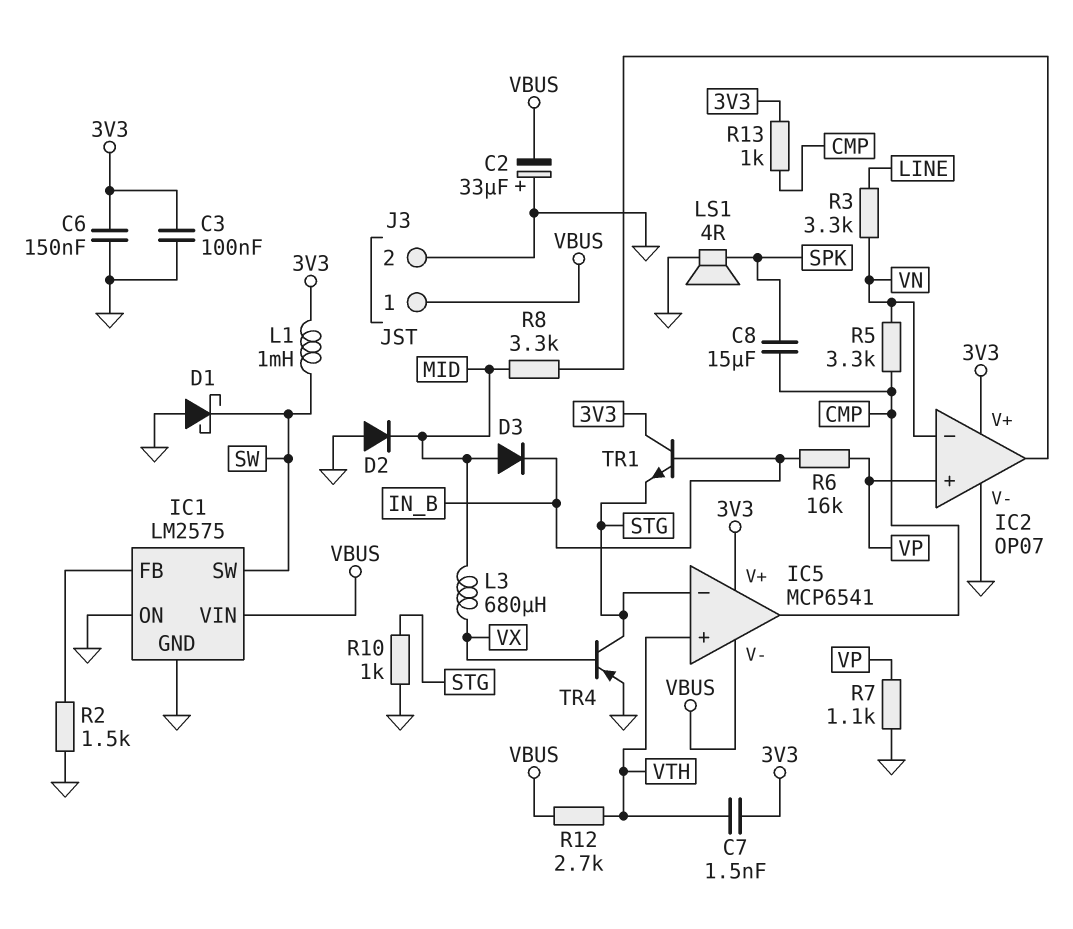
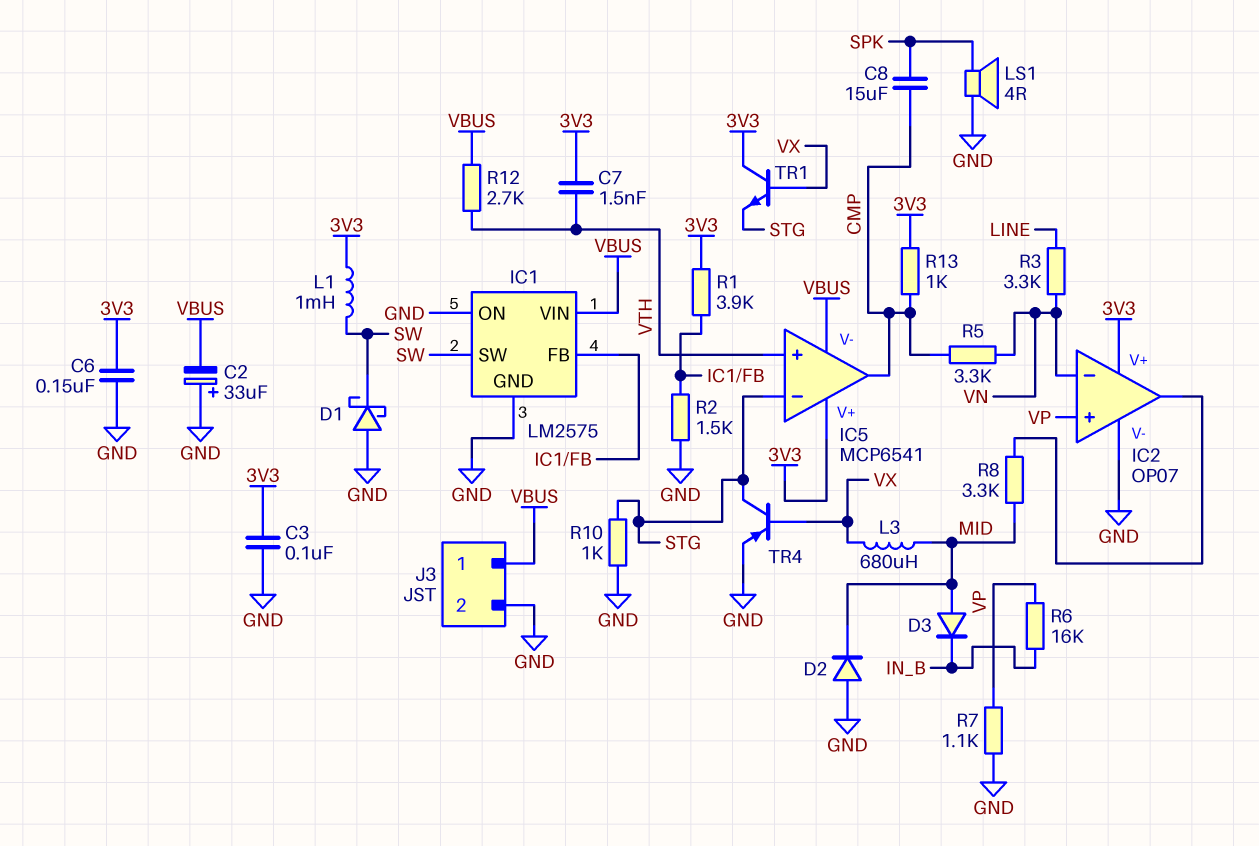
R1: none -> 3.9k (3V3, IC1/FB)
TR1: NPN (B IN_B, C 3V3, E STG) -> NPN (B VX, C 3V3, E STG)

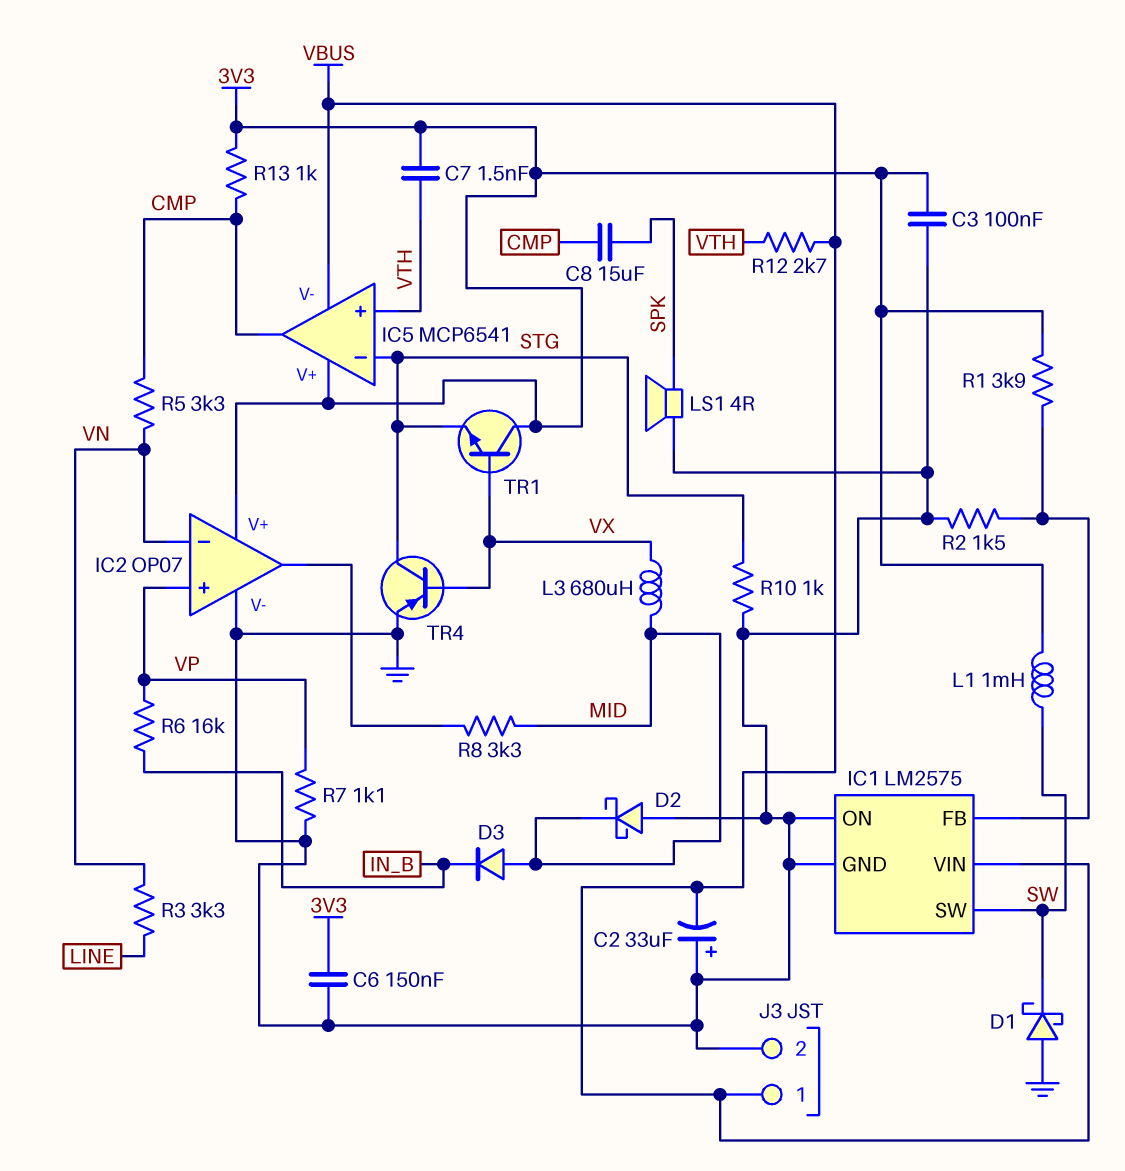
D2: diode (A GND, K MID) -> schottky (A GND, K MID)

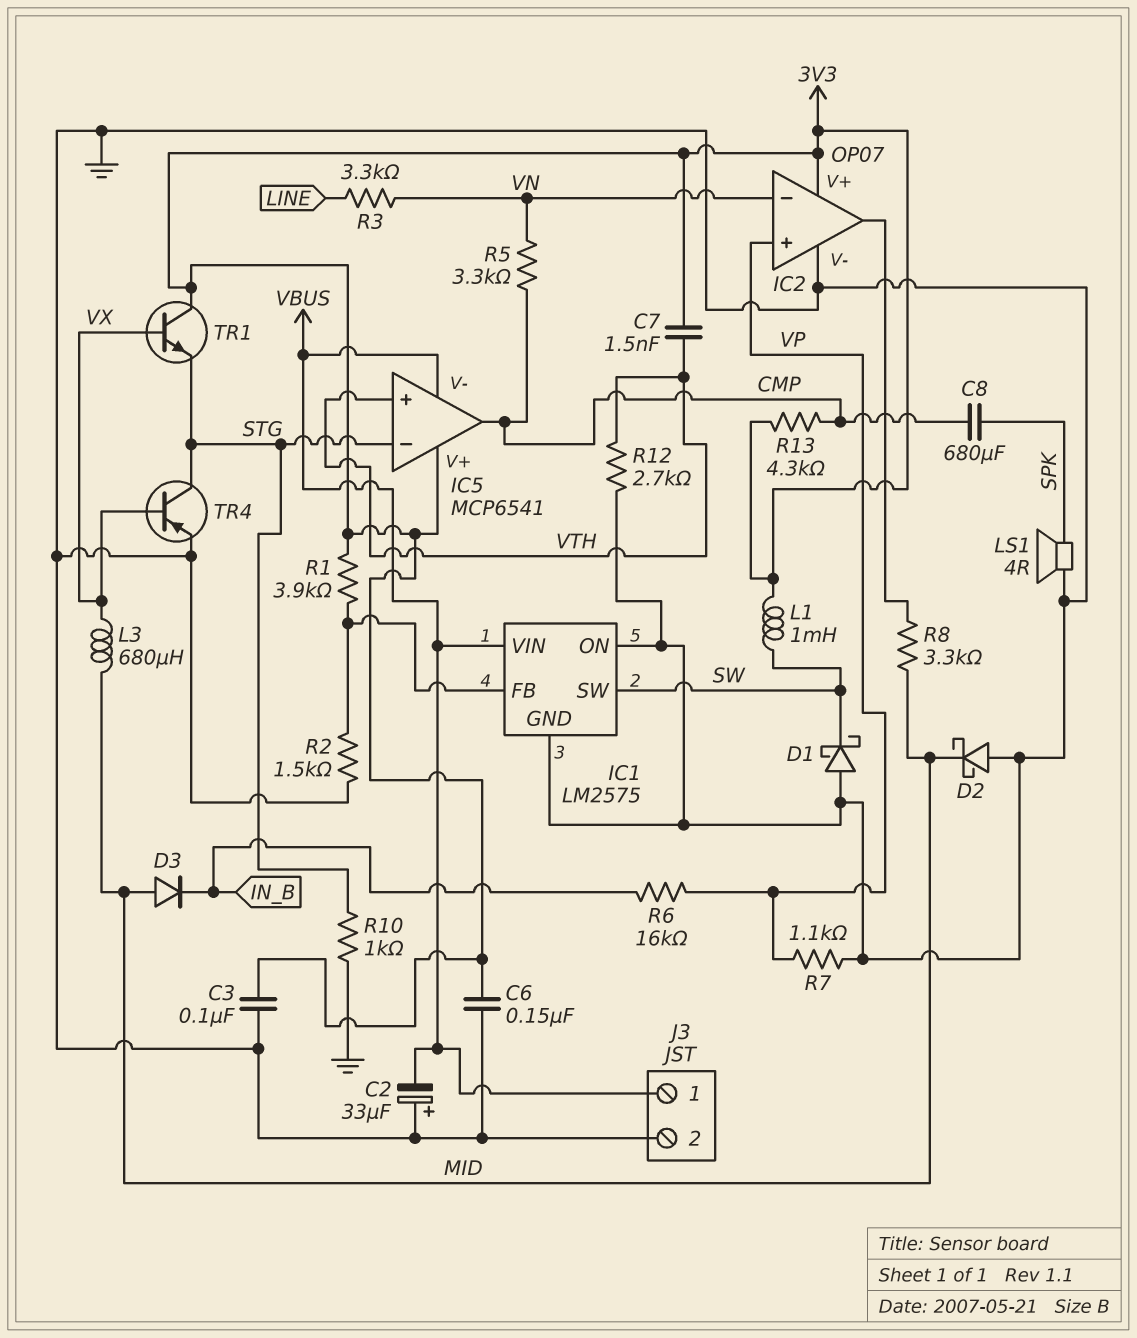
C8: 15uF (CMP, SPK) -> 680uF (CMP, SPK)
R12: 2.7k (VBUS, VTH) -> 2.7k (GND, VTH)
R13: 1k (3V3, CMP) -> 4.3k (3V3, CMP)

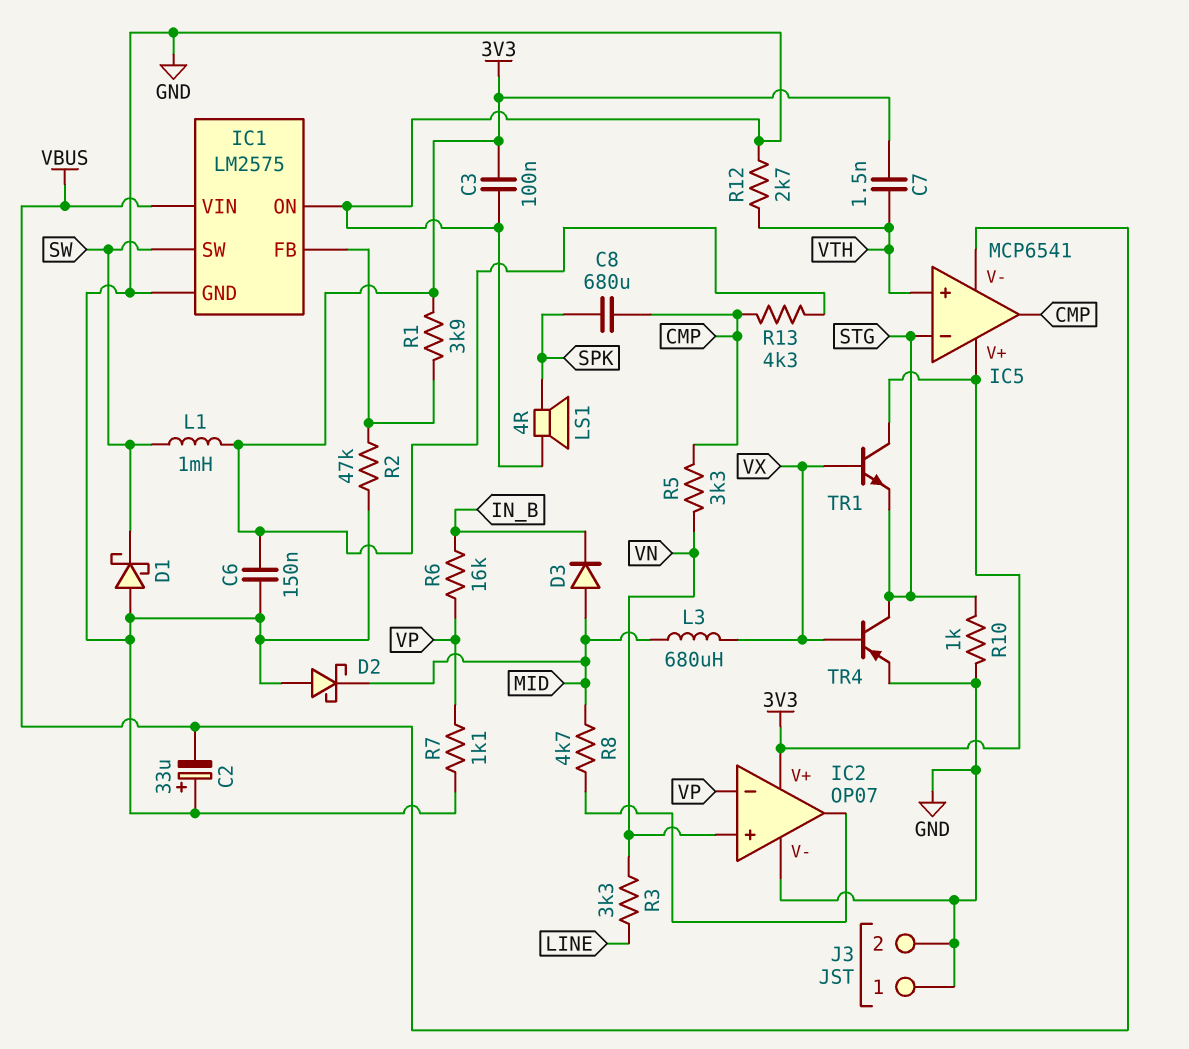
IC2 pin in+: VP -> VN
IC2 pin in-: VN -> VP
J3 pin 1: VBUS -> GND
R2: 1.5k (GND, IC1/FB) -> 47k (GND, IC1/FB)
R8: 3.3k (IC2/out, MID) -> 4.7k (IC2/out, MID)

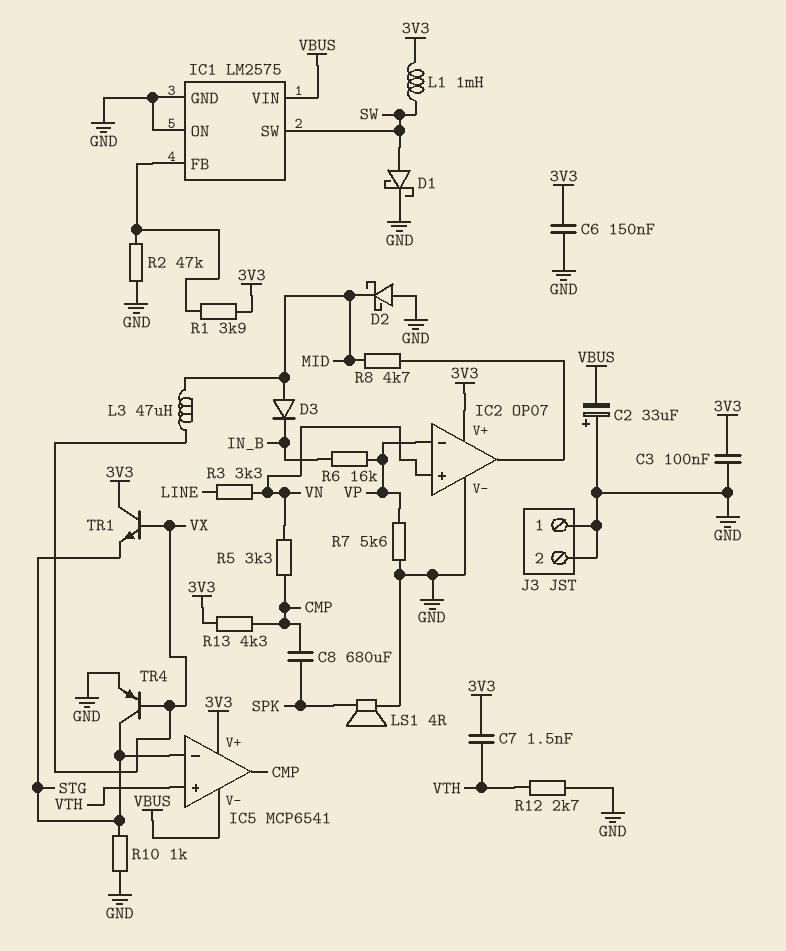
D1: schottky (A GND, K SW) -> schottky (A SW, K GND)
L3: 680uH (MID, VX) -> 47uH (MID, VX)
R7: 1.1k (GND, VP) -> 5.6k (GND, VP)

